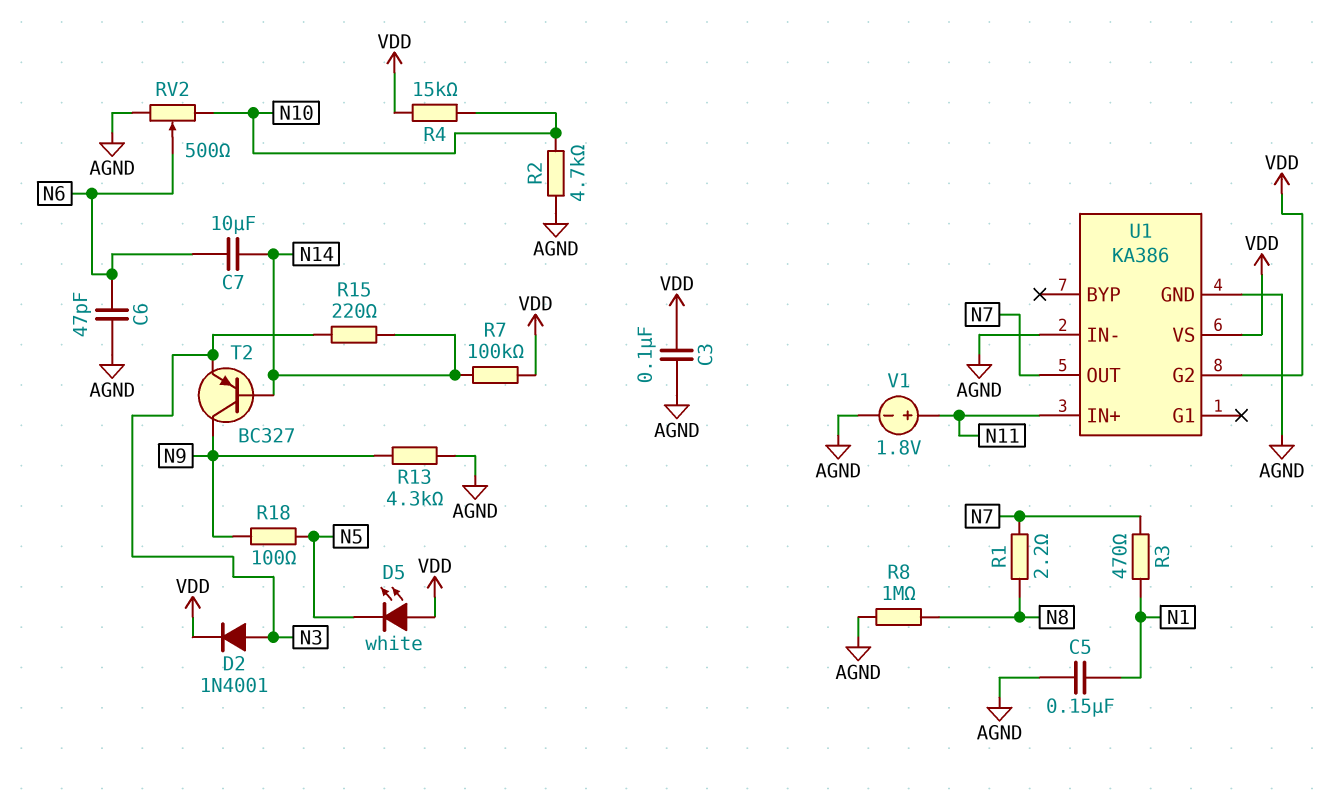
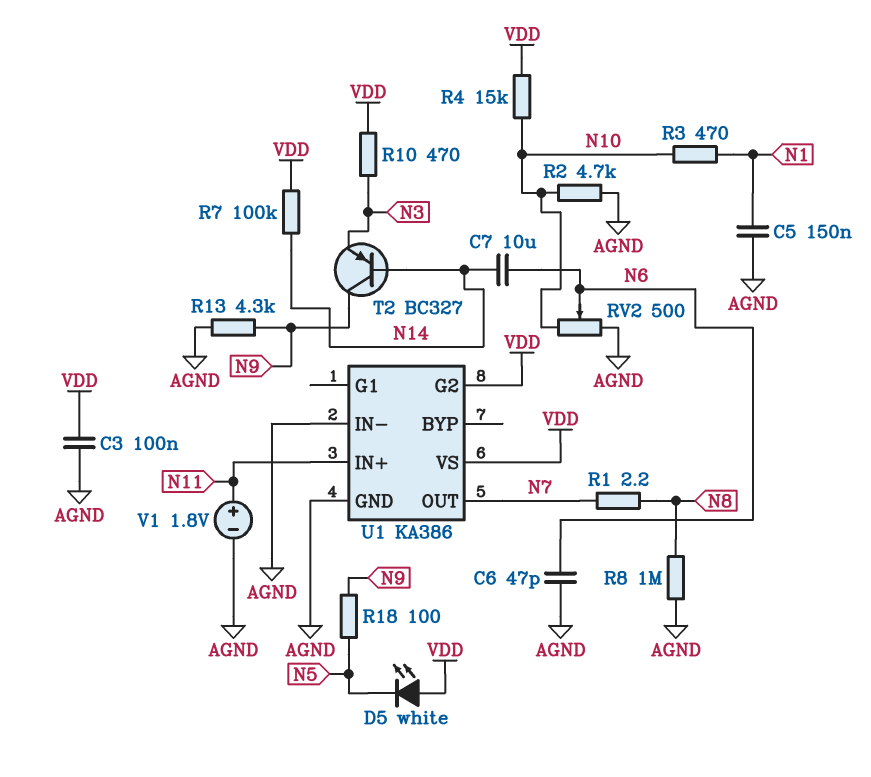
D2: diode 1N4001 (A N3, K VDD) -> none
R3: 470 (N1, N7) -> 470 (N1, N10)
R10: none -> 470 (N3, VDD)
R15: 220 (N3, N14) -> none

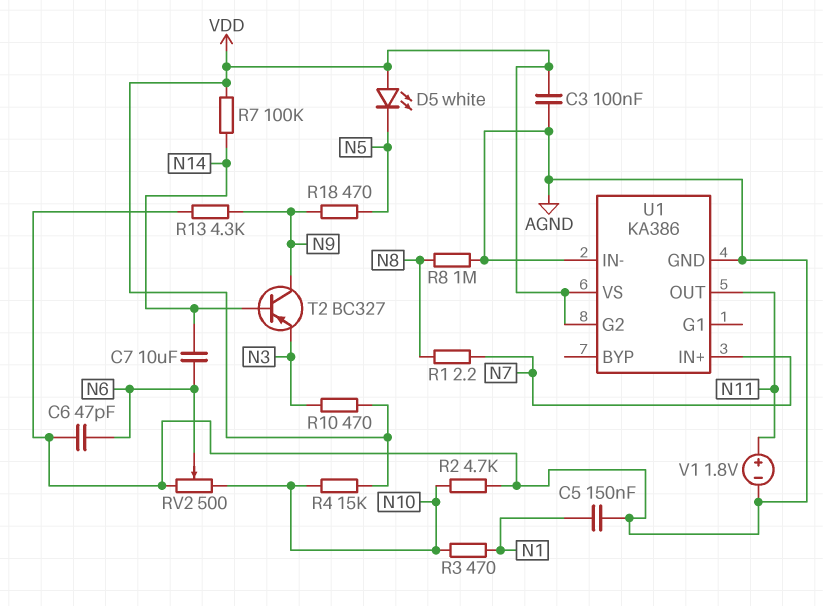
R18: 100 (N5, N9) -> 470 (N5, N9)
U1 pin IN+: N11 -> N7
U1 pin OUT: N7 -> N11

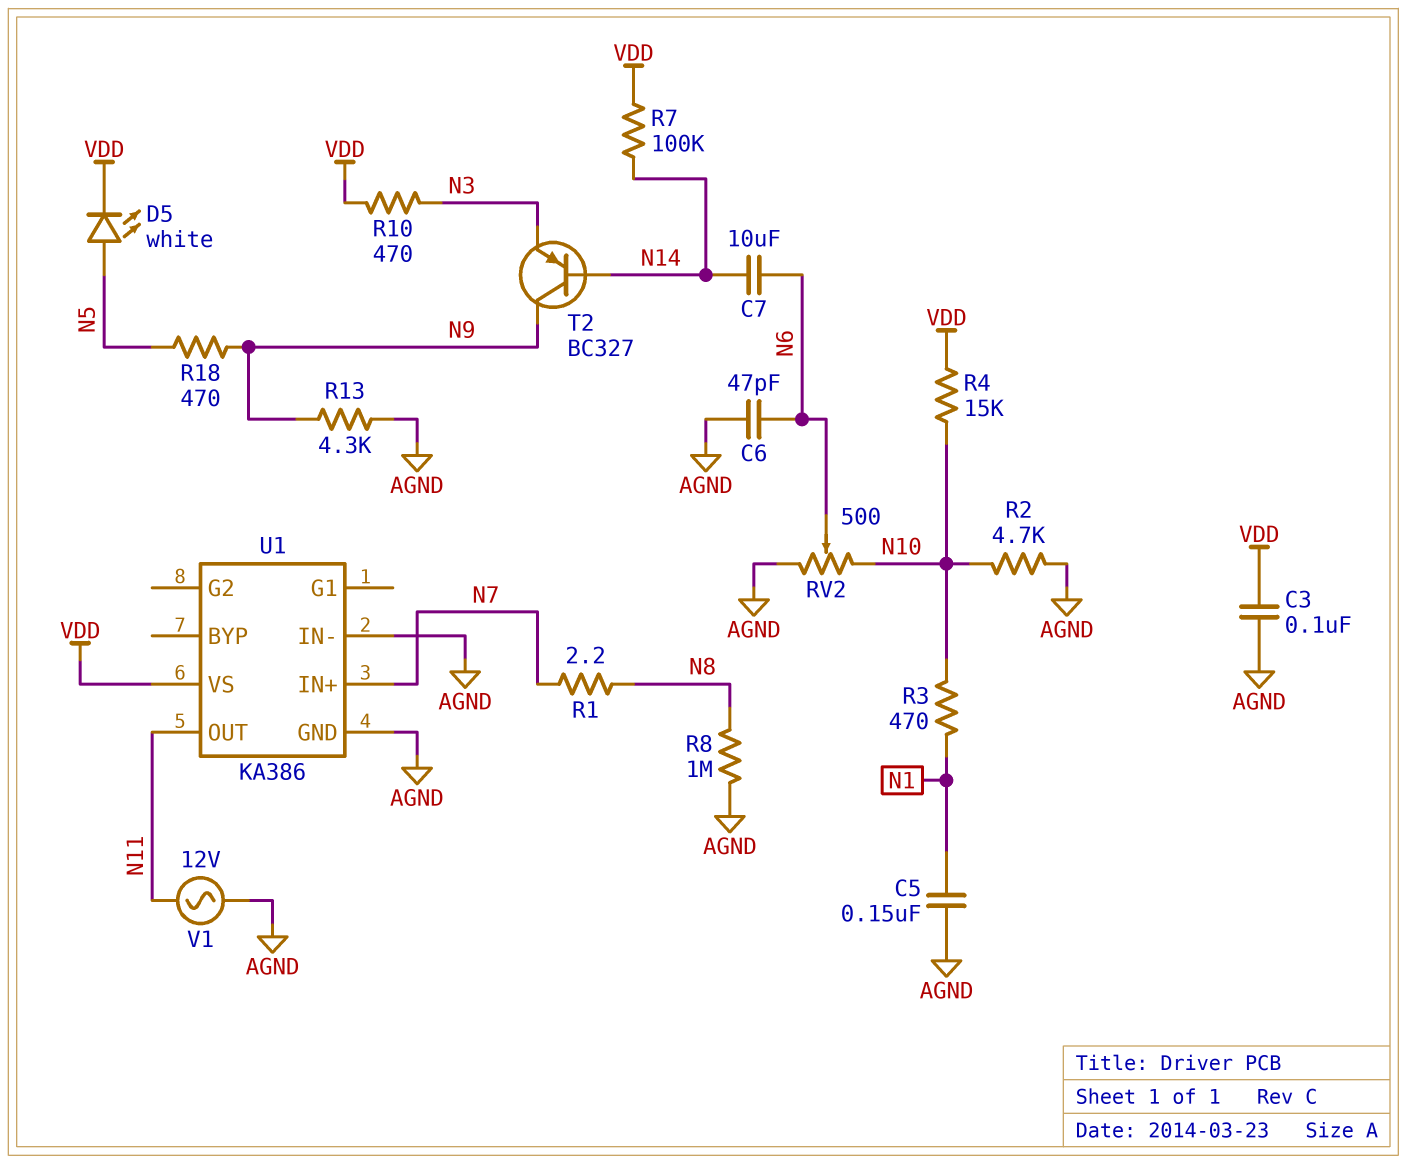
D5: LED white (A VDD, K N5) -> LED white (A N5, K VDD)
U1 pin G2: VDD -> none
V1: 1.8V (plus N11, minus AGND) -> AC 12V (AGND, N11)

